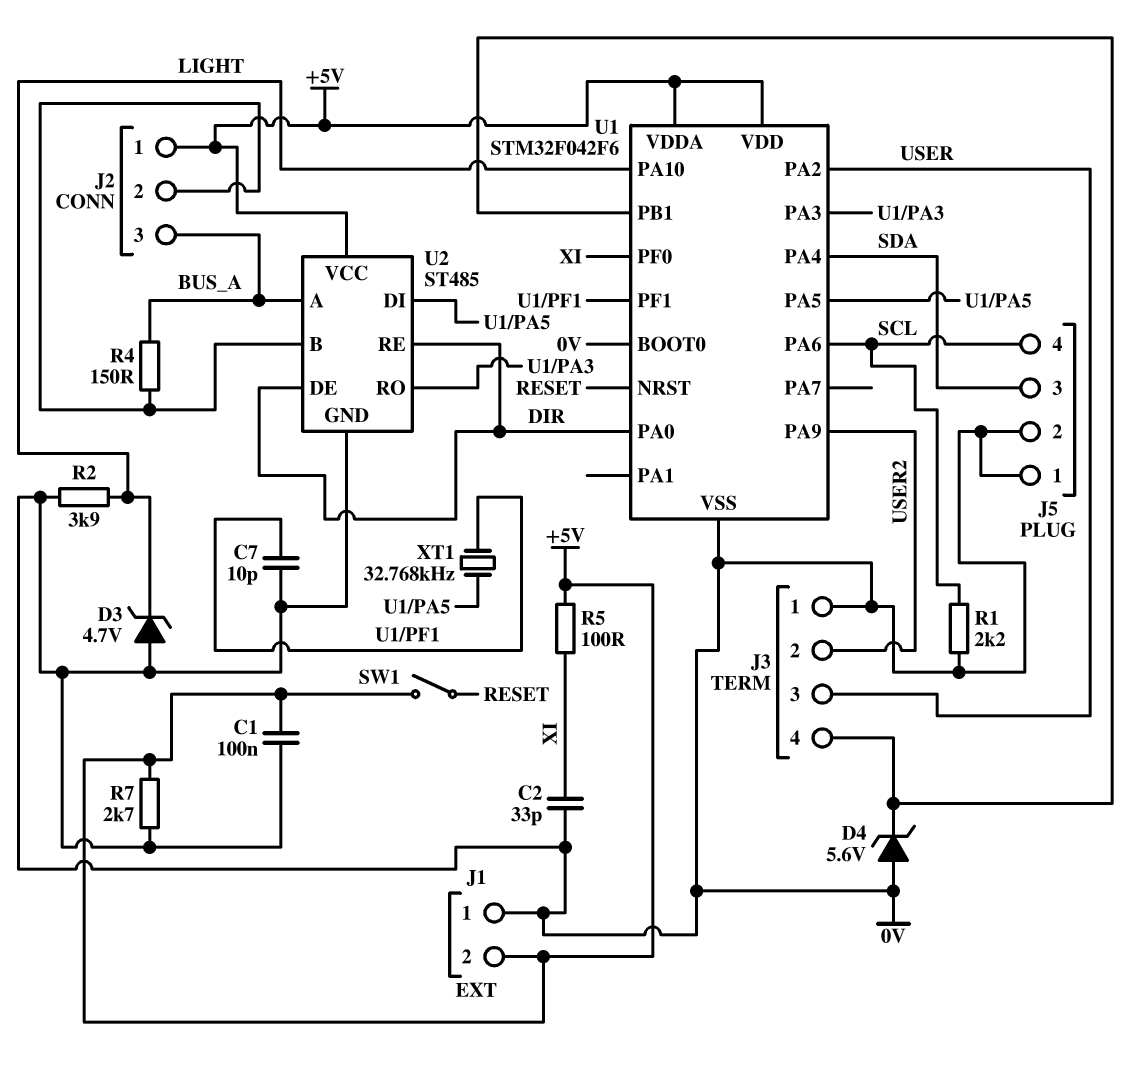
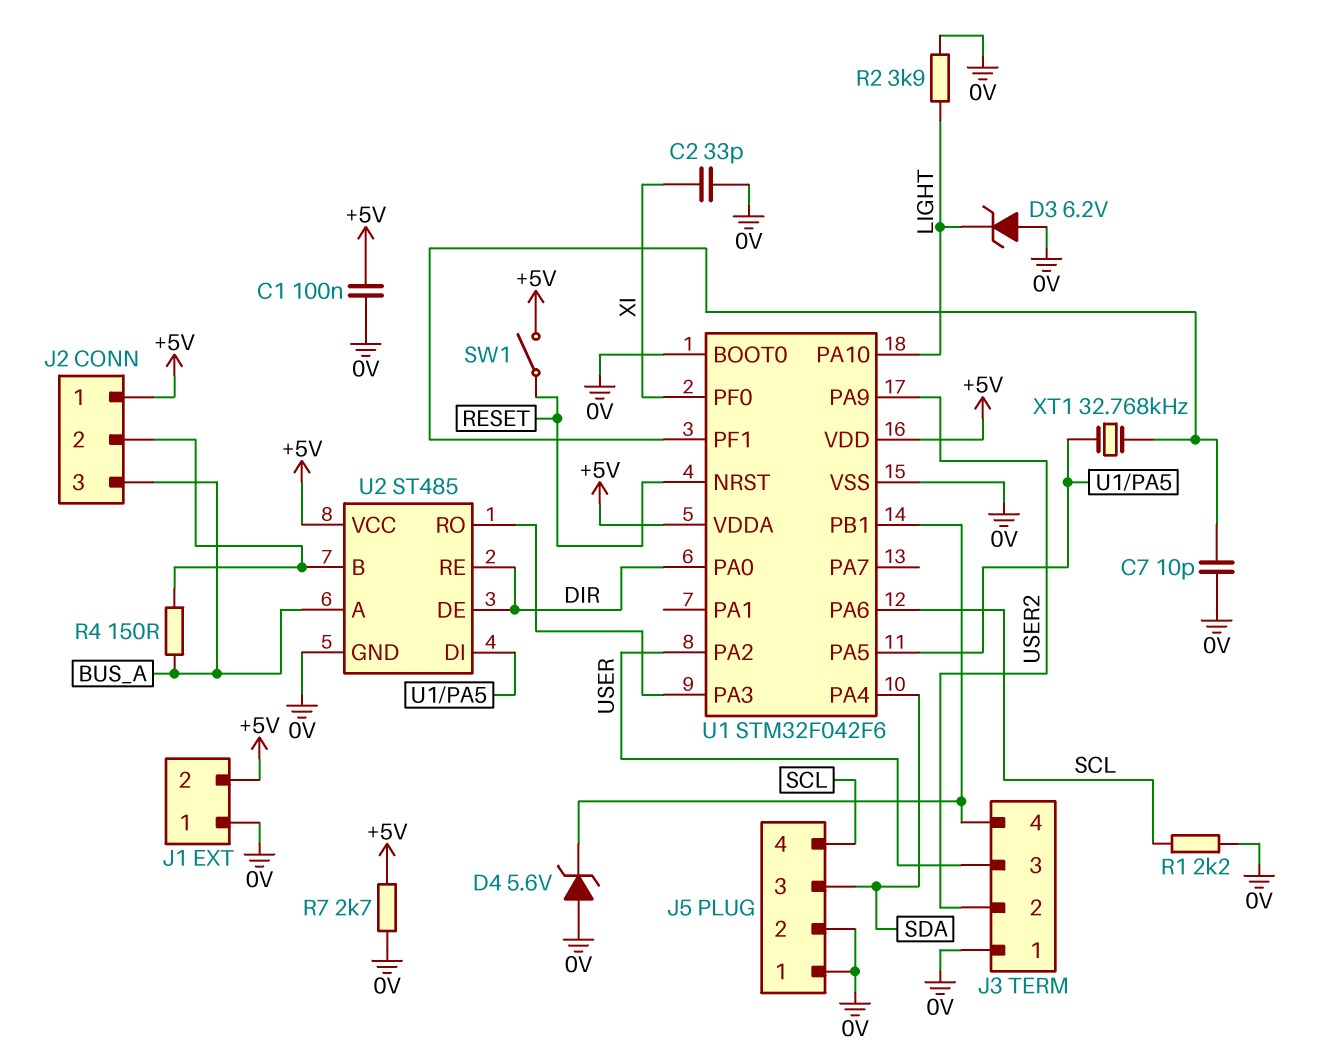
D3: zener 4.7V (A 0V, K LIGHT) -> zener 6.2V (A 0V, K LIGHT)
R5: 100 (+5V, XI) -> none

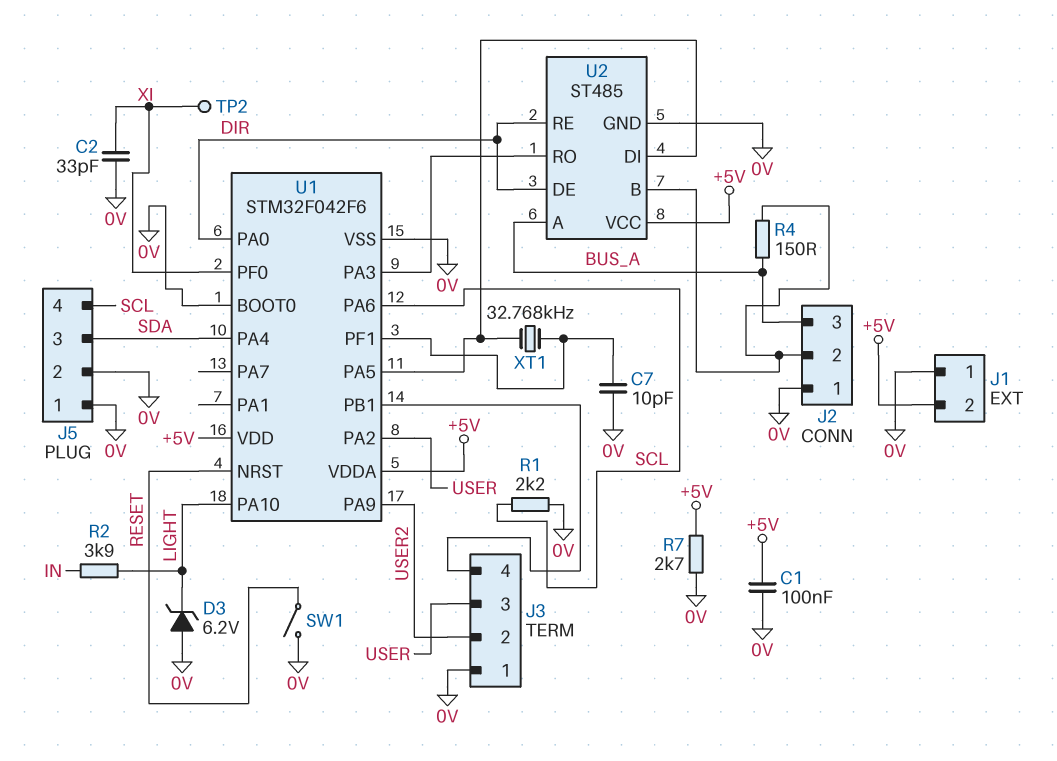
D4: zener 5.6V (A 0V, K J3/4) -> none
J2 pin 1: +5V -> 0V
R2: 3.9k (0V, LIGHT) -> 3.9k (IN, LIGHT)
SW1: switch (+5V, RESET) -> switch (0V, RESET)
TP2: none -> test point (XI)

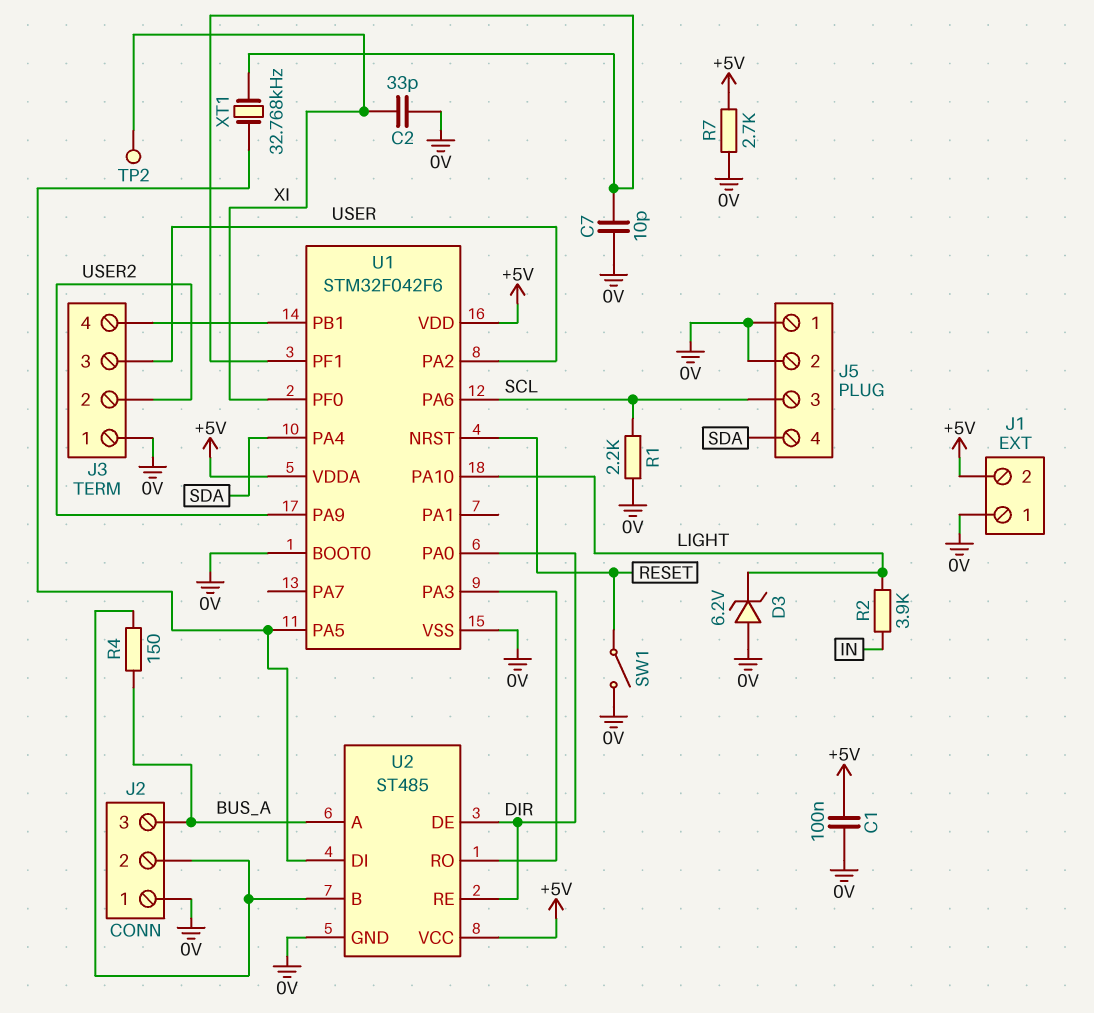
J5 pin 3: SDA -> SCL
J5 pin 4: SCL -> SDA

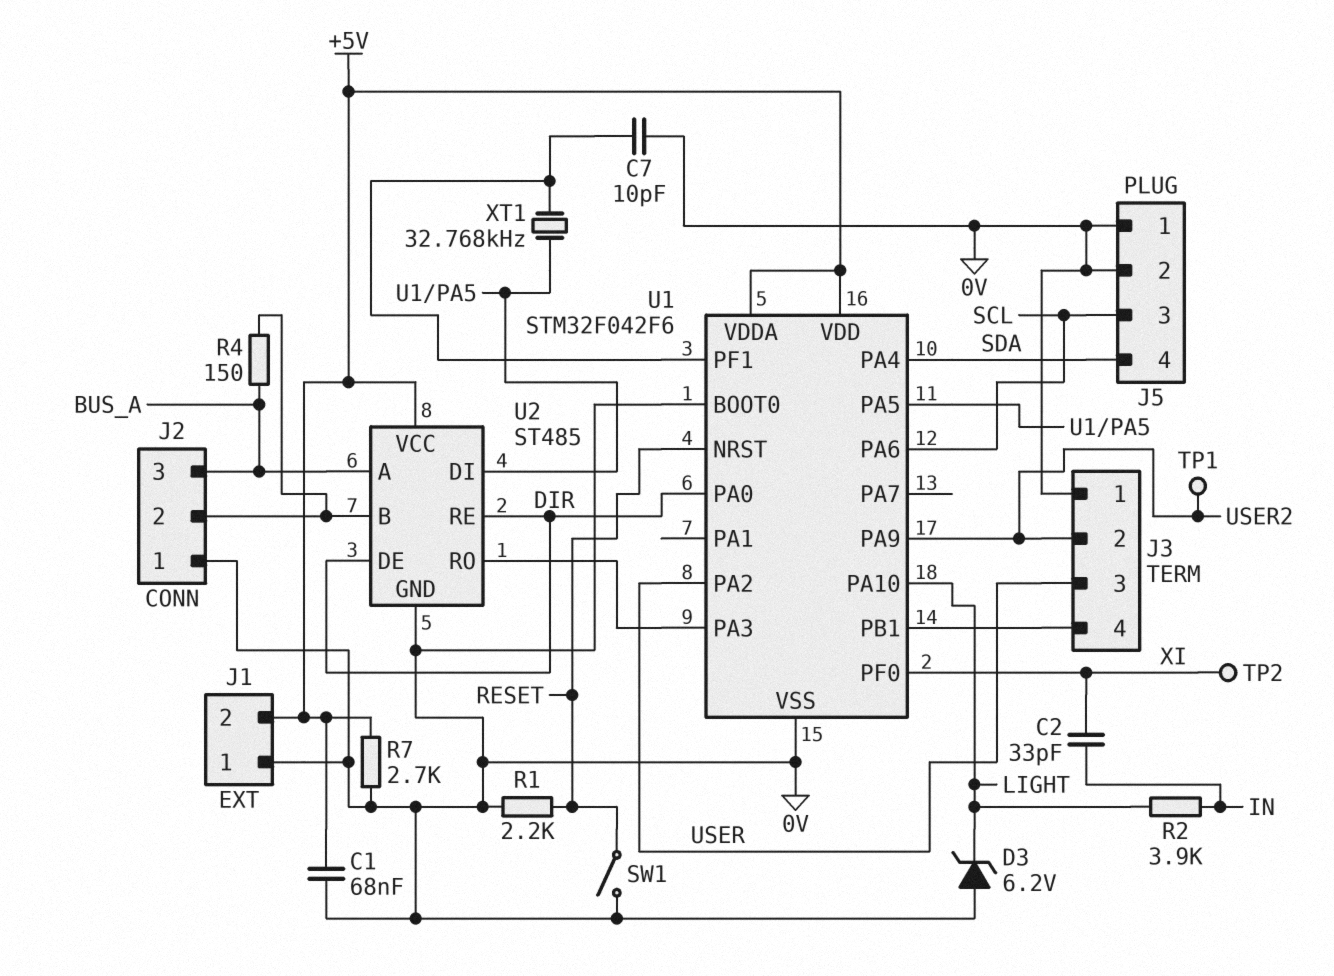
C1: 100nF (+5V, 0V) -> 68nF (+5V, 0V)
C2: 33pF (0V, XI) -> 33pF (IN, XI)
R1: 2.2k (0V, SCL) -> 2.2k (0V, RESET)
TP1: none -> test point (USER2)

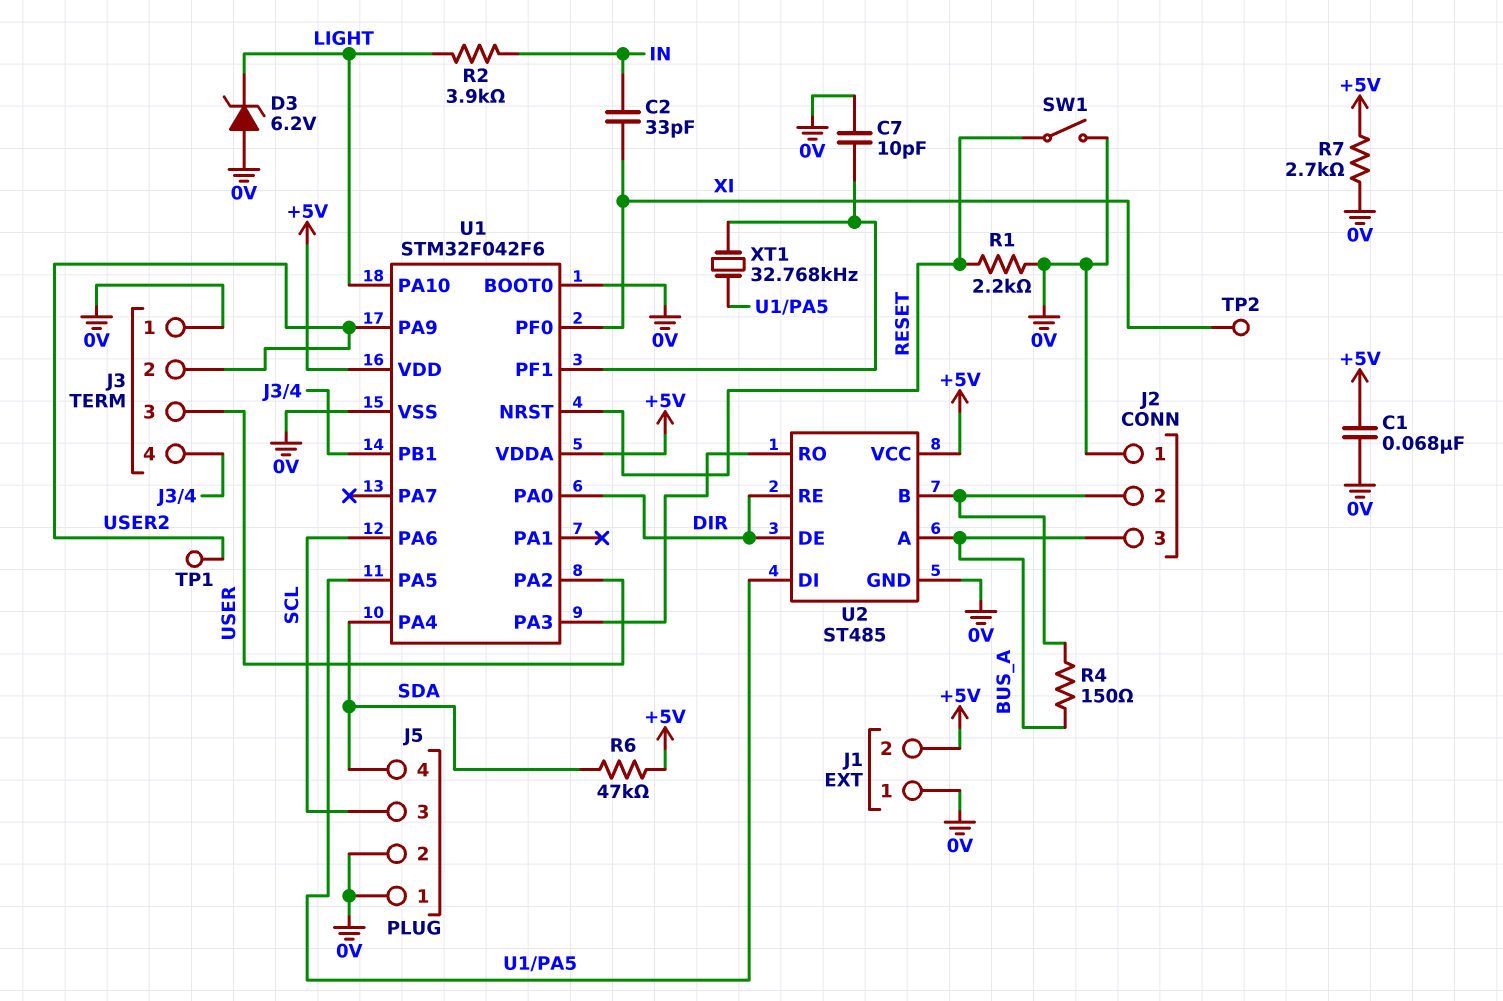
R6: none -> 47k (+5V, SDA)

